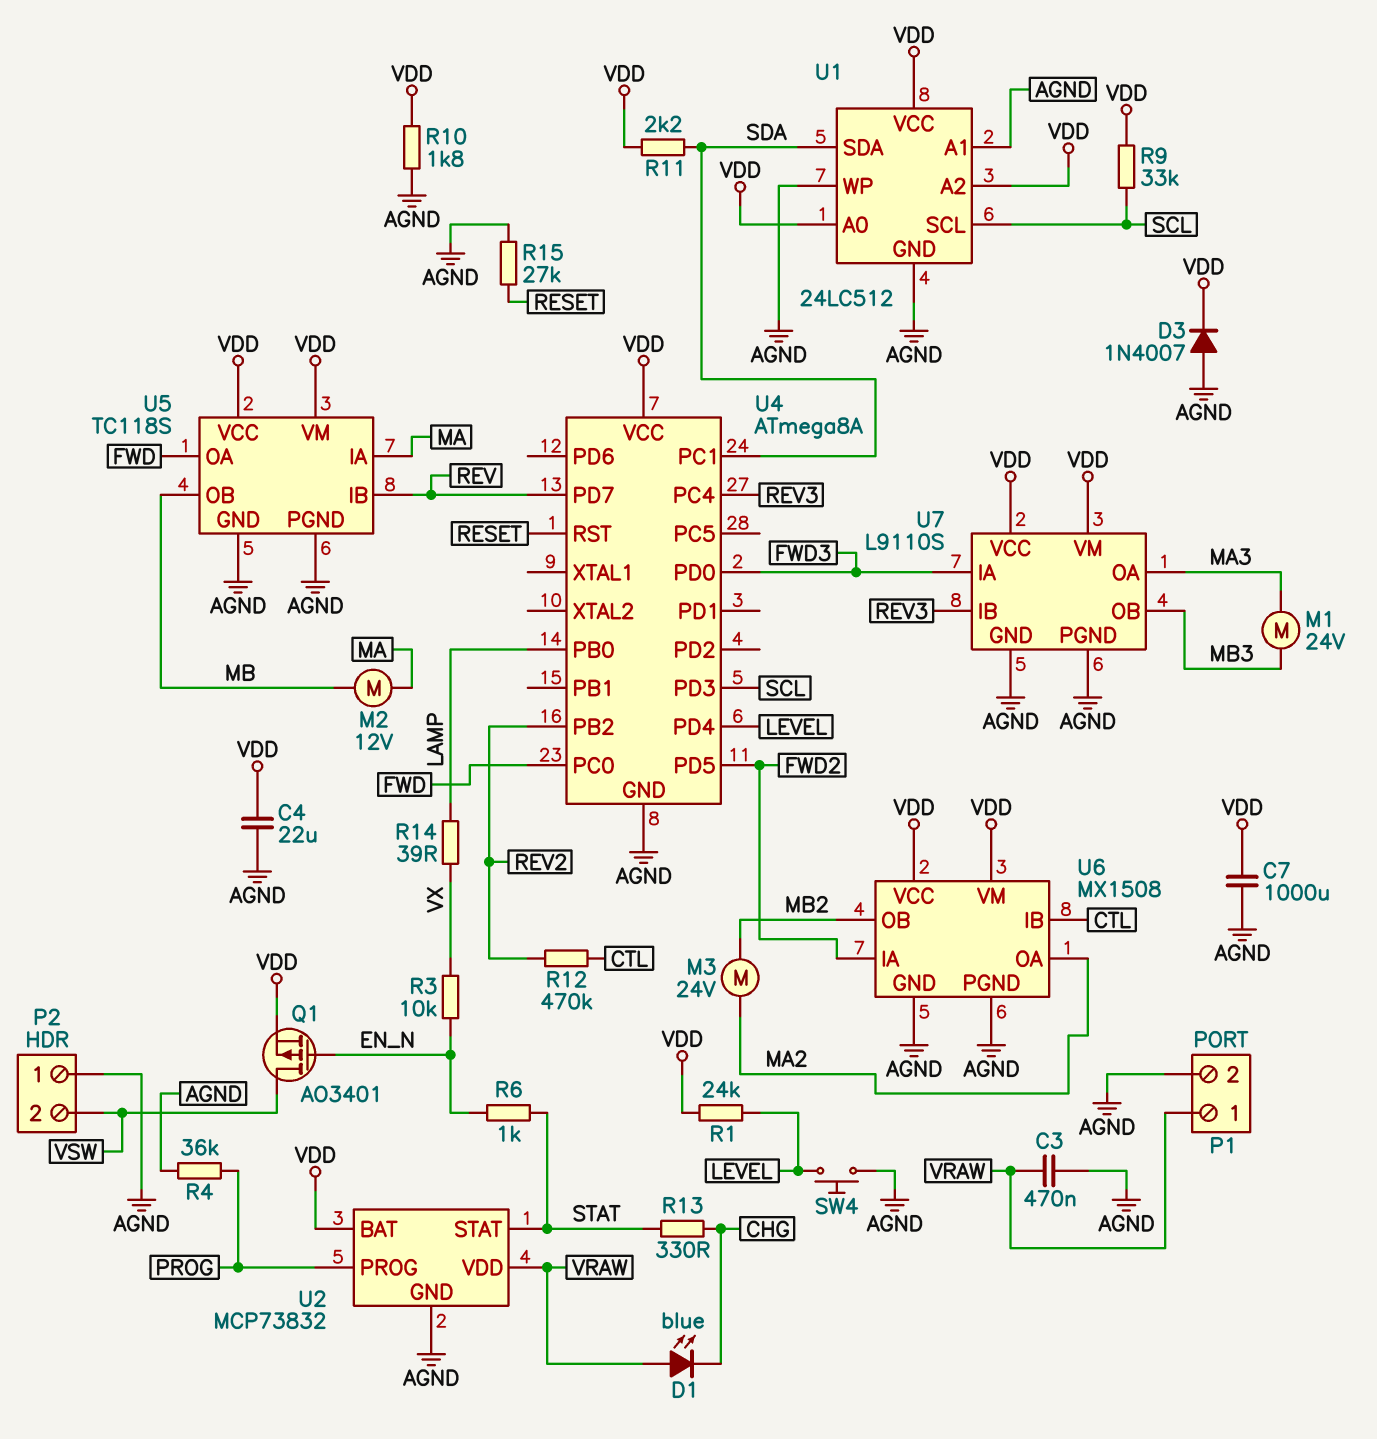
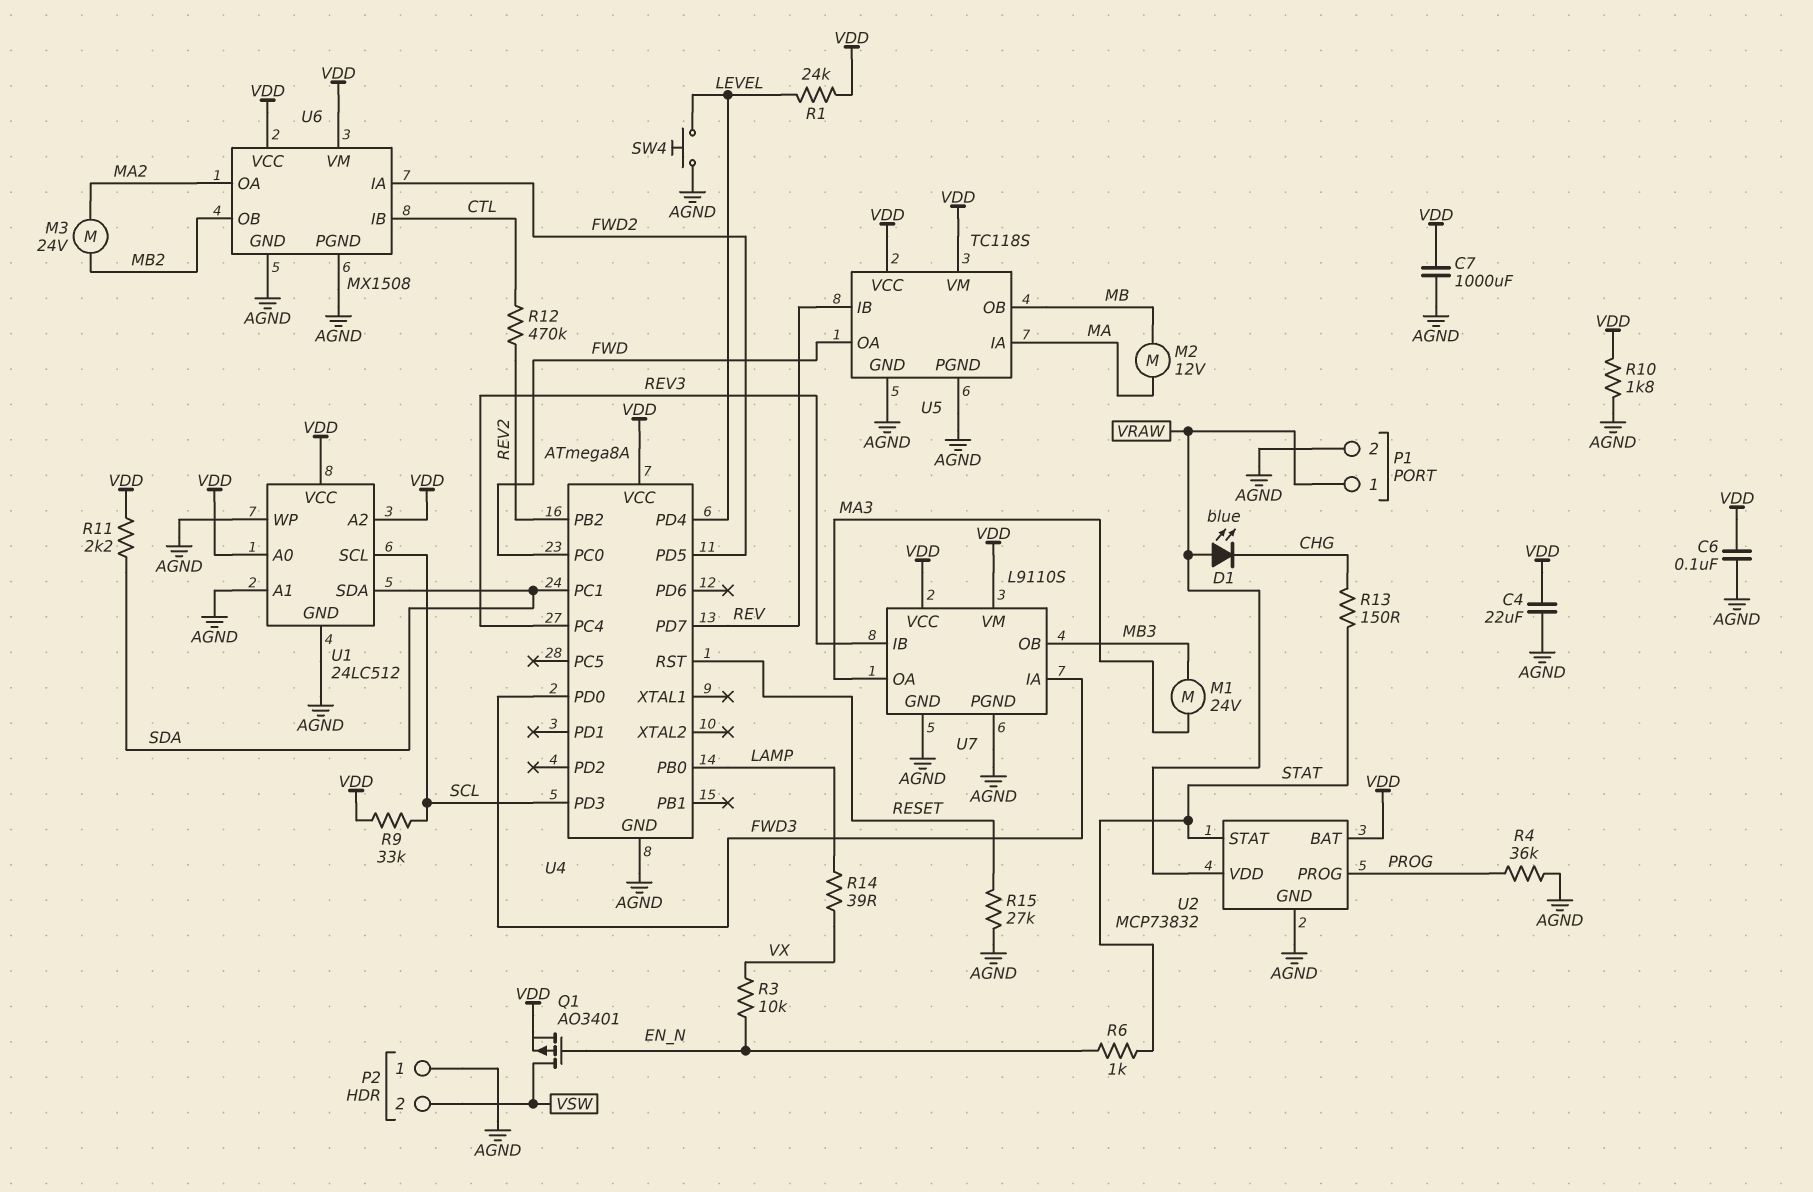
C3: 470nF (AGND, VRAW) -> none
C6: none -> 100nF (AGND, VDD)
D3: diode 1N4007 (A AGND, K VDD) -> none
R13: 330 (CHG, STAT) -> 150 (CHG, STAT)

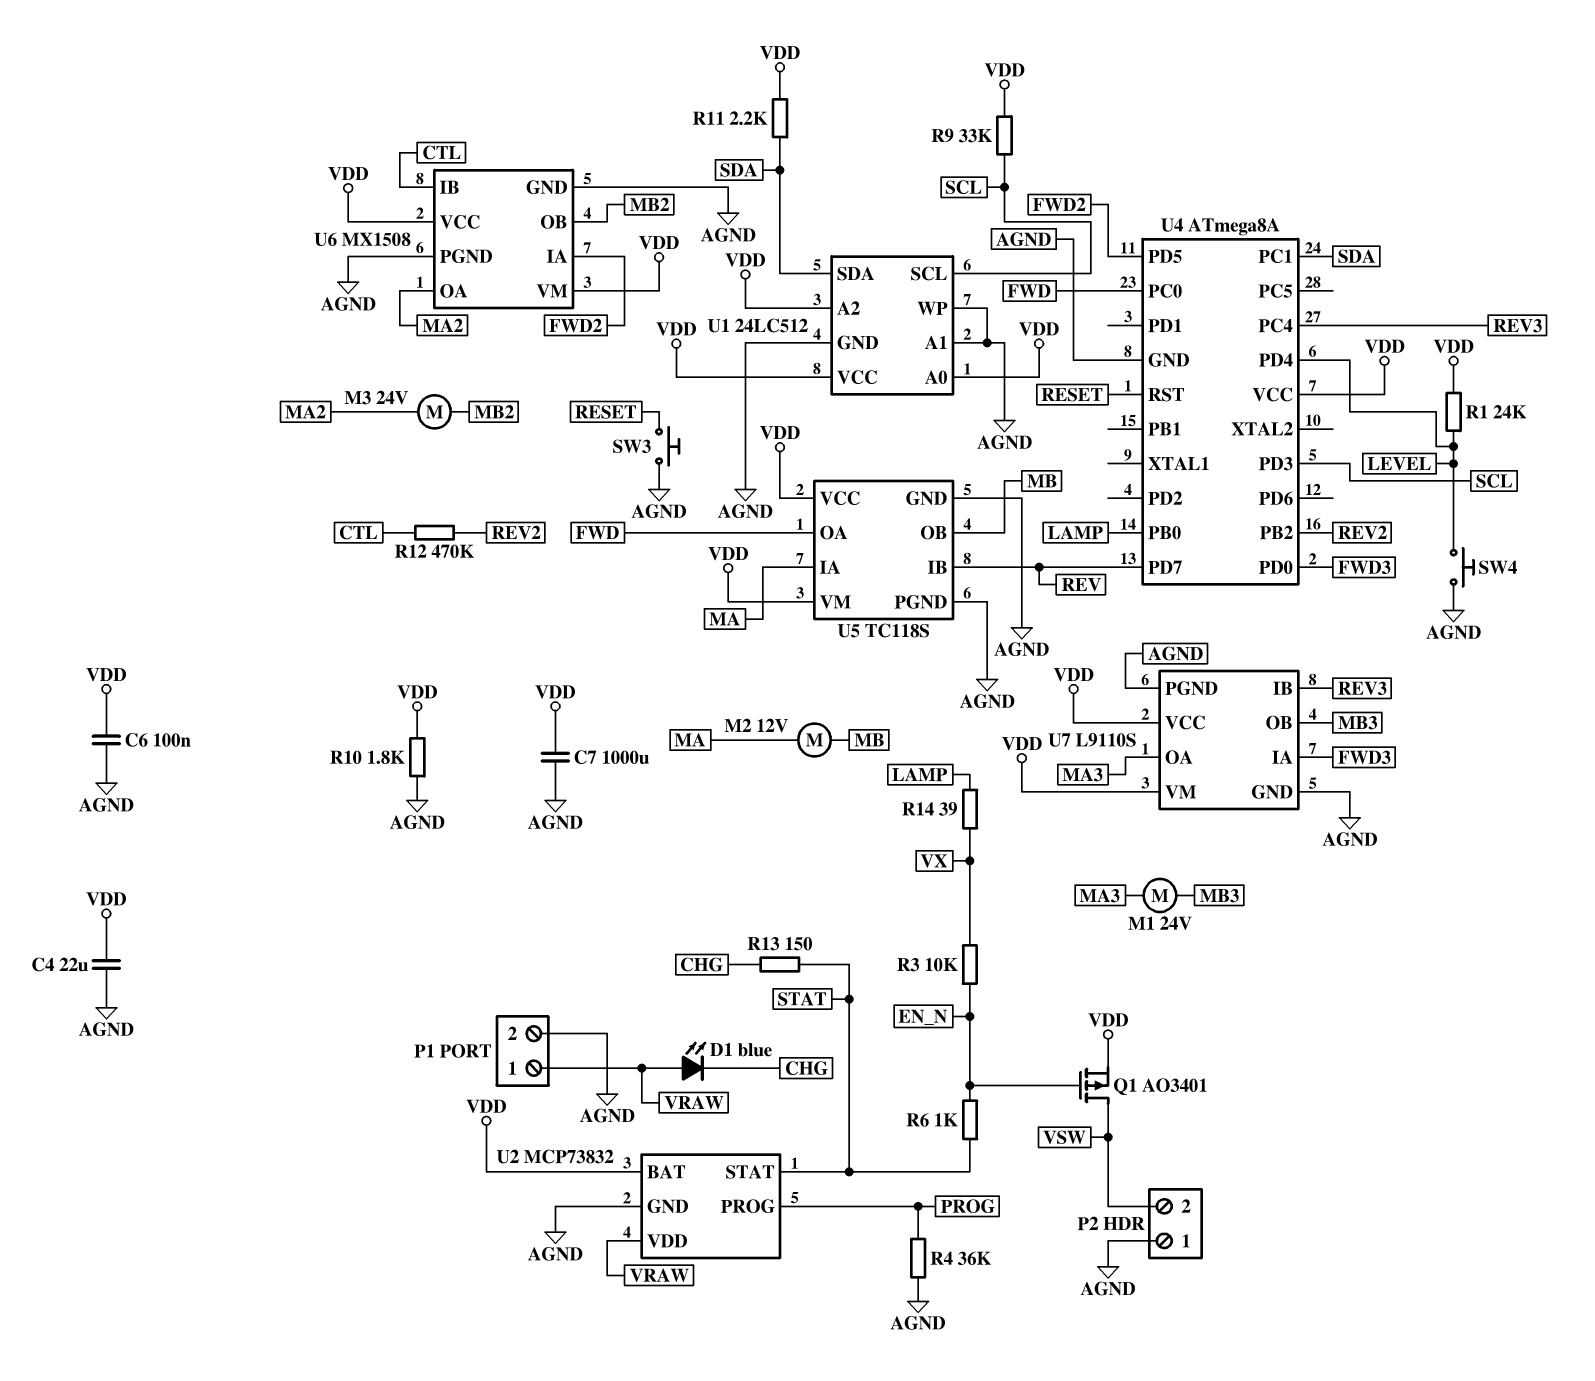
R15: 27k (AGND, RESET) -> none
SW3: none -> button (AGND, RESET)

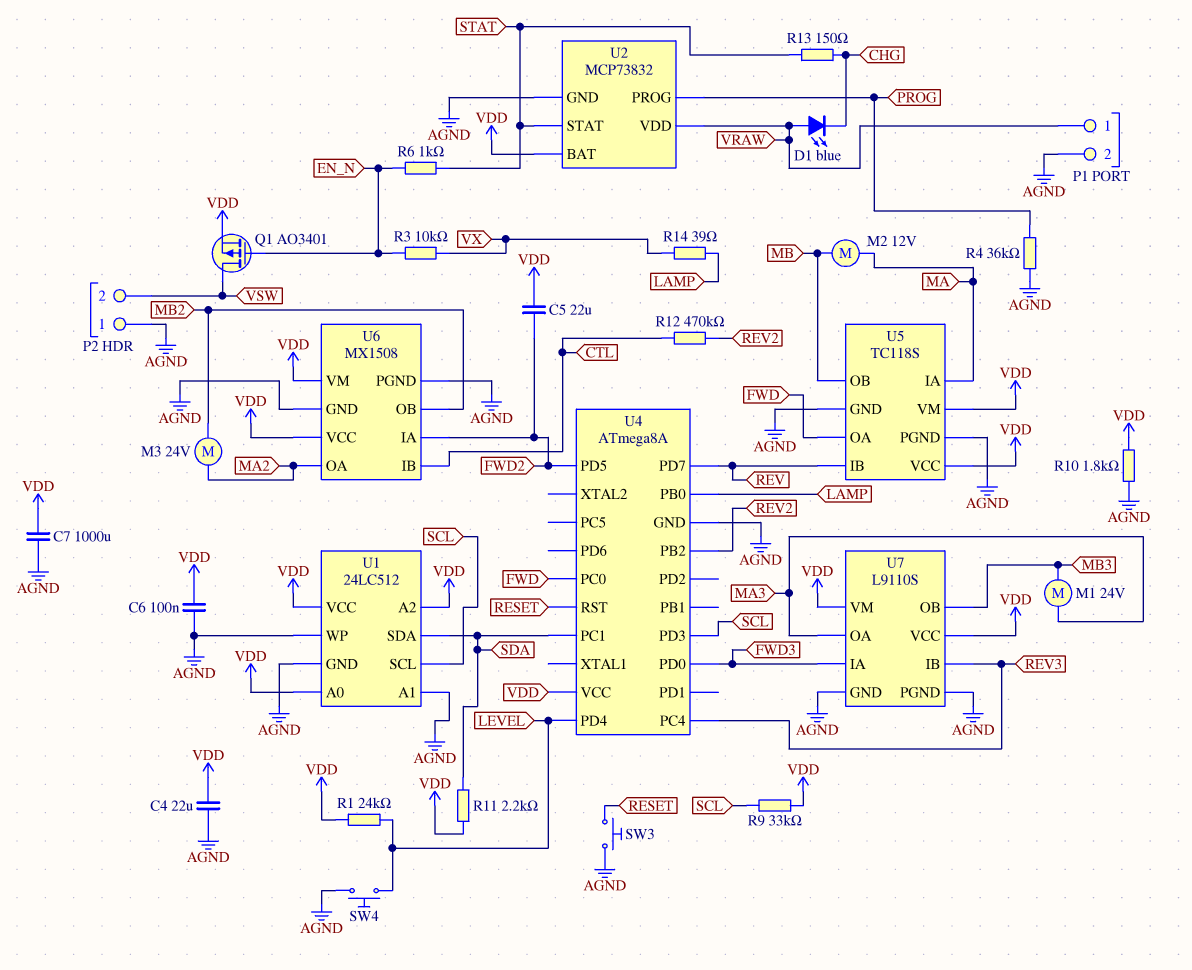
C5: none -> 22uF (FWD2, VDD)

